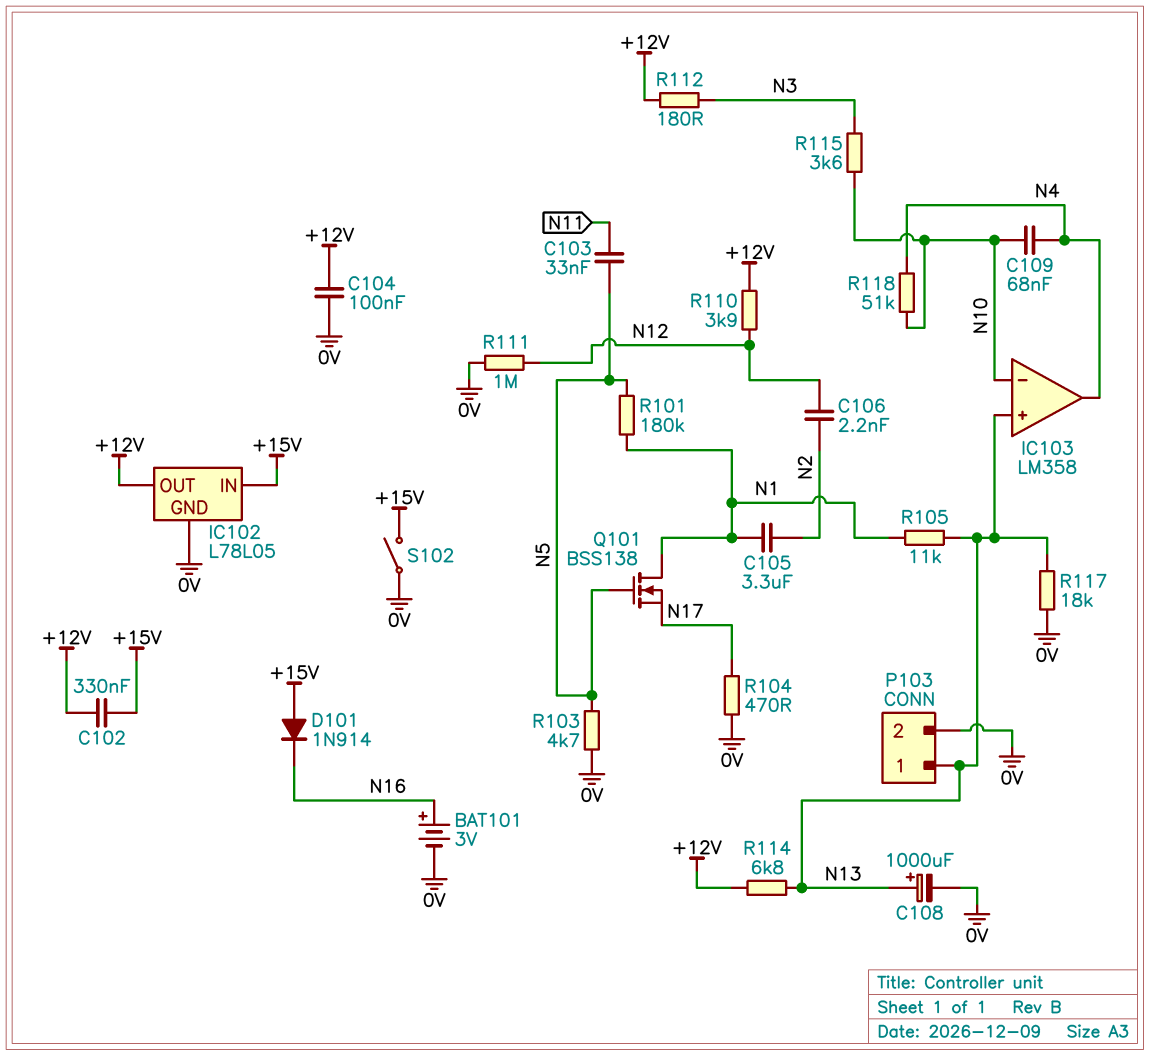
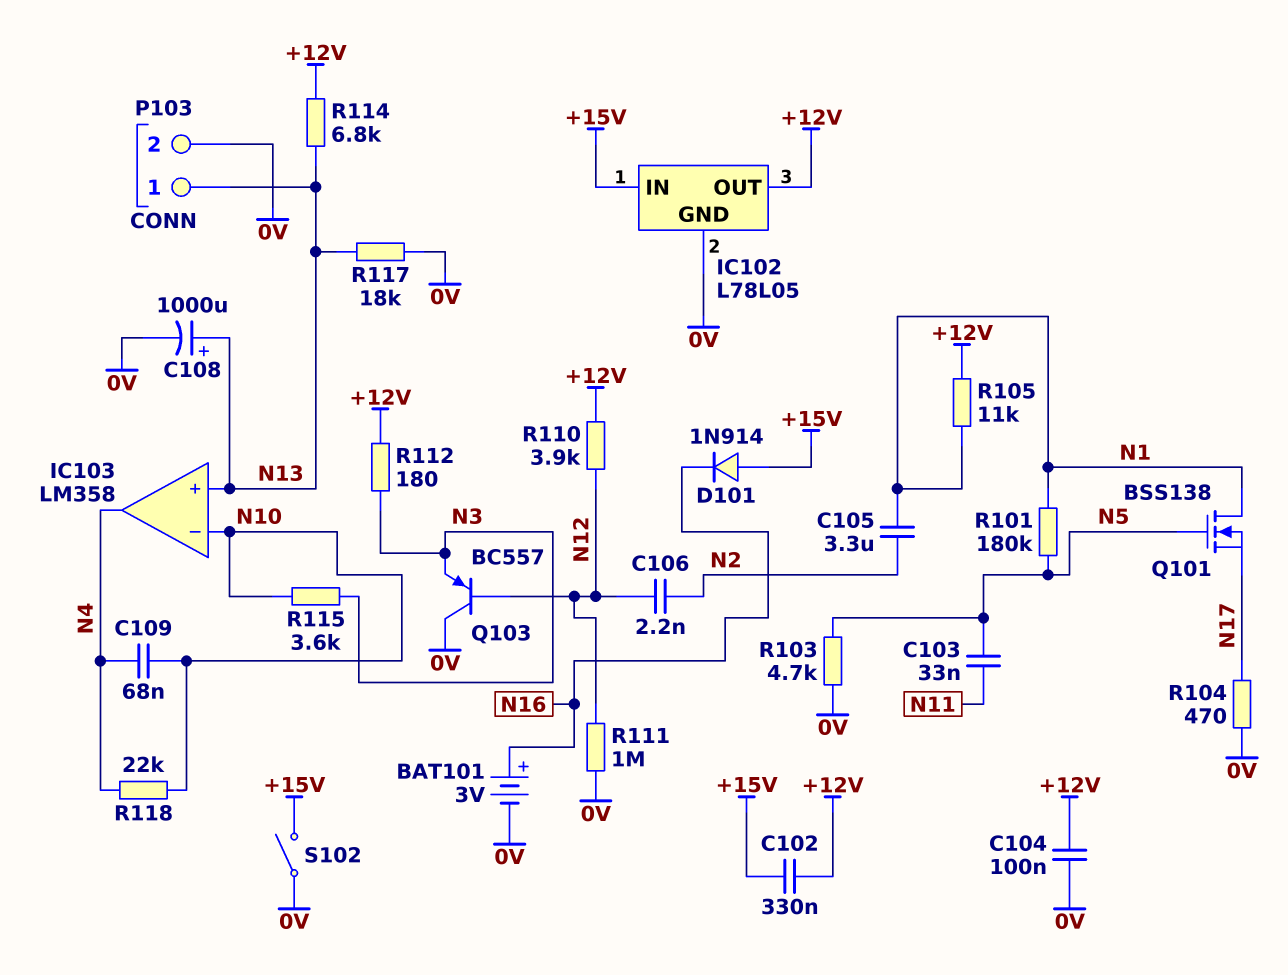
Q103: none -> PNP BC557 (B N12, C 0V, E N3)
R105: 11k (N1, N13) -> 11k (+12V, N1)
R118: 51k (N4, N10) -> 22k (N4, N10)

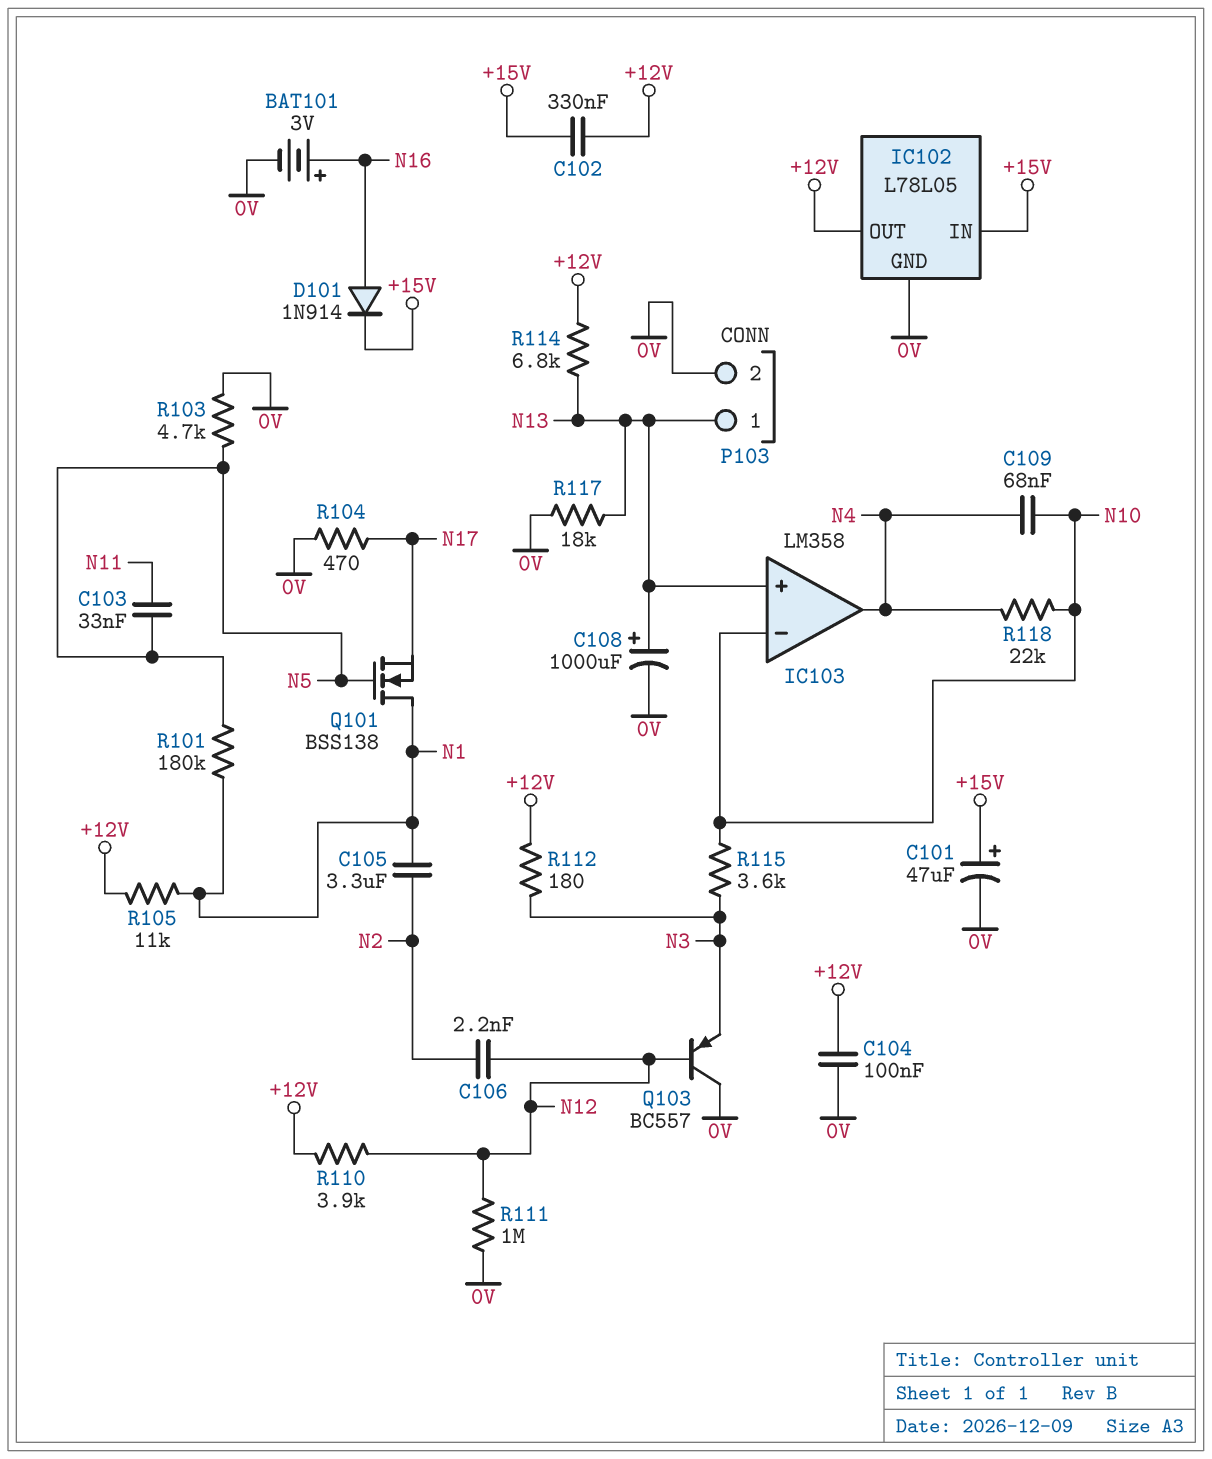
C101: none -> 47uF (plus +15V, minus 0V)
D101: diode 1N914 (A +15V, K N16) -> diode 1N914 (A N16, K +15V)
S102: switch (+15V, 0V) -> none

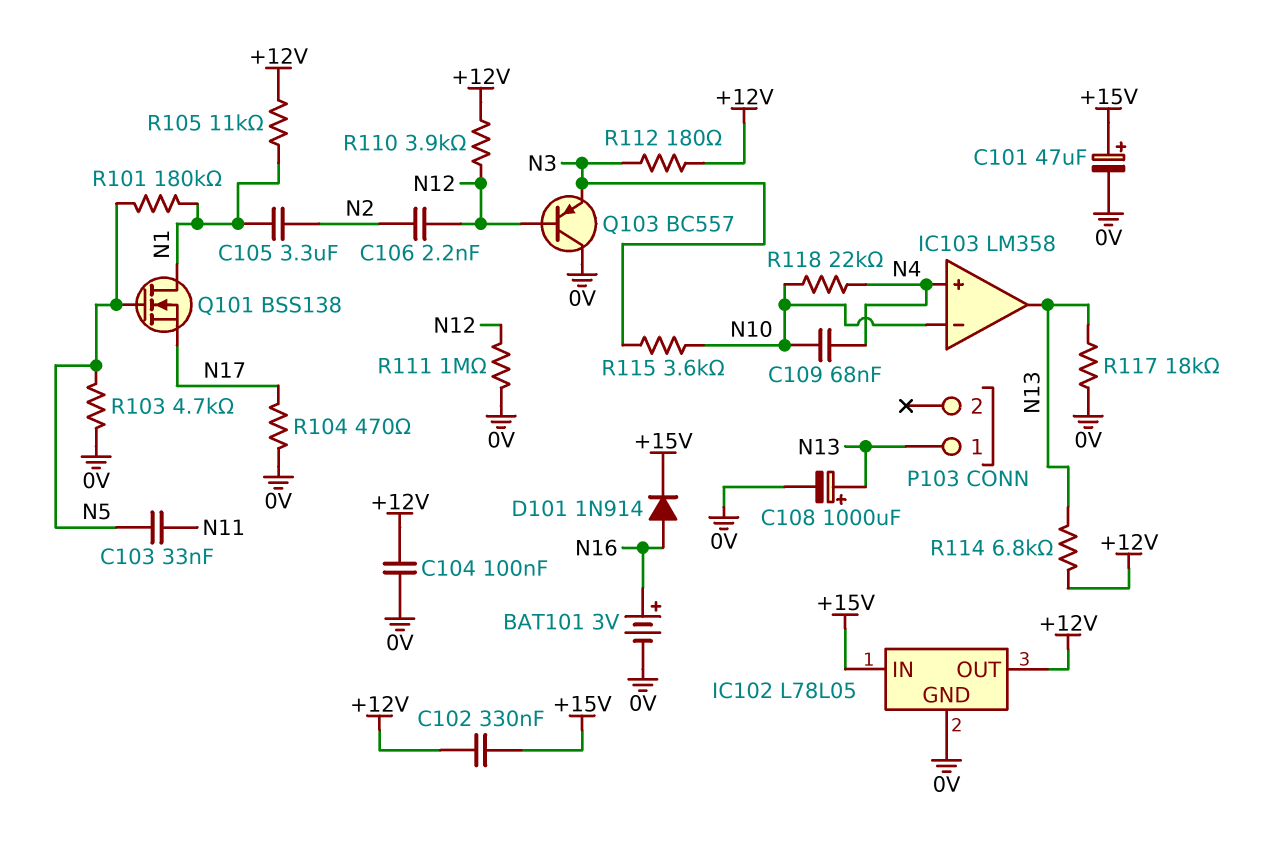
IC103 pin in+: N13 -> N4
IC103 pin out: N4 -> N13
P103 pin 2: 0V -> none

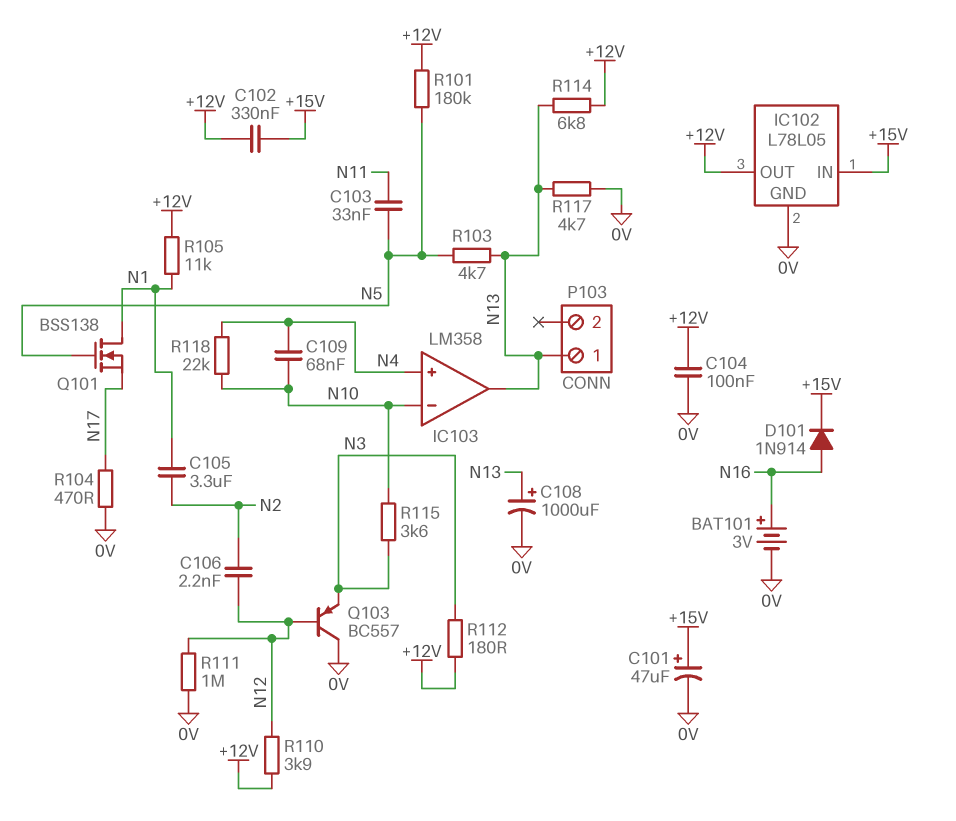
R101: 180k (N1, N5) -> 180k (+12V, N5)
R103: 4.7k (0V, N5) -> 4.7k (N5, N13)
R117: 18k (0V, N13) -> 4.7k (0V, N13)

